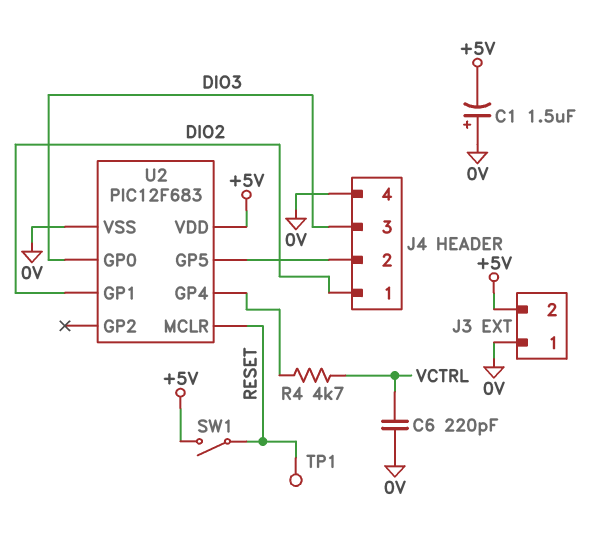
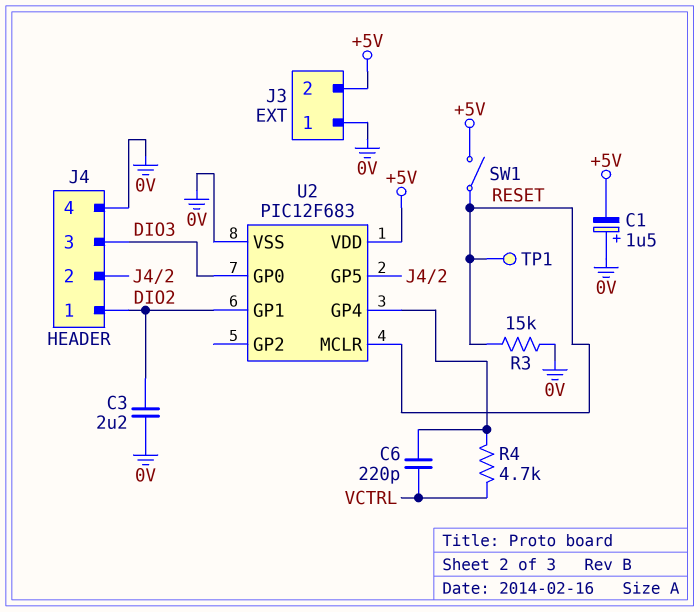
C3: none -> 2.2uF (0V, DIO2)
C6: 220pF (0V, VCTRL) -> 220pF (U2/GP4, VCTRL)
R3: none -> 15k (0V, RESET)

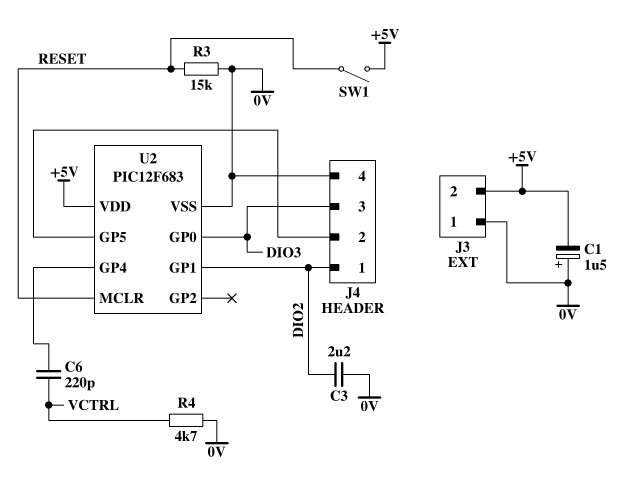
R4: 4.7k (U2/GP4, VCTRL) -> 4.7k (0V, VCTRL)
TP1: test point (RESET) -> none

